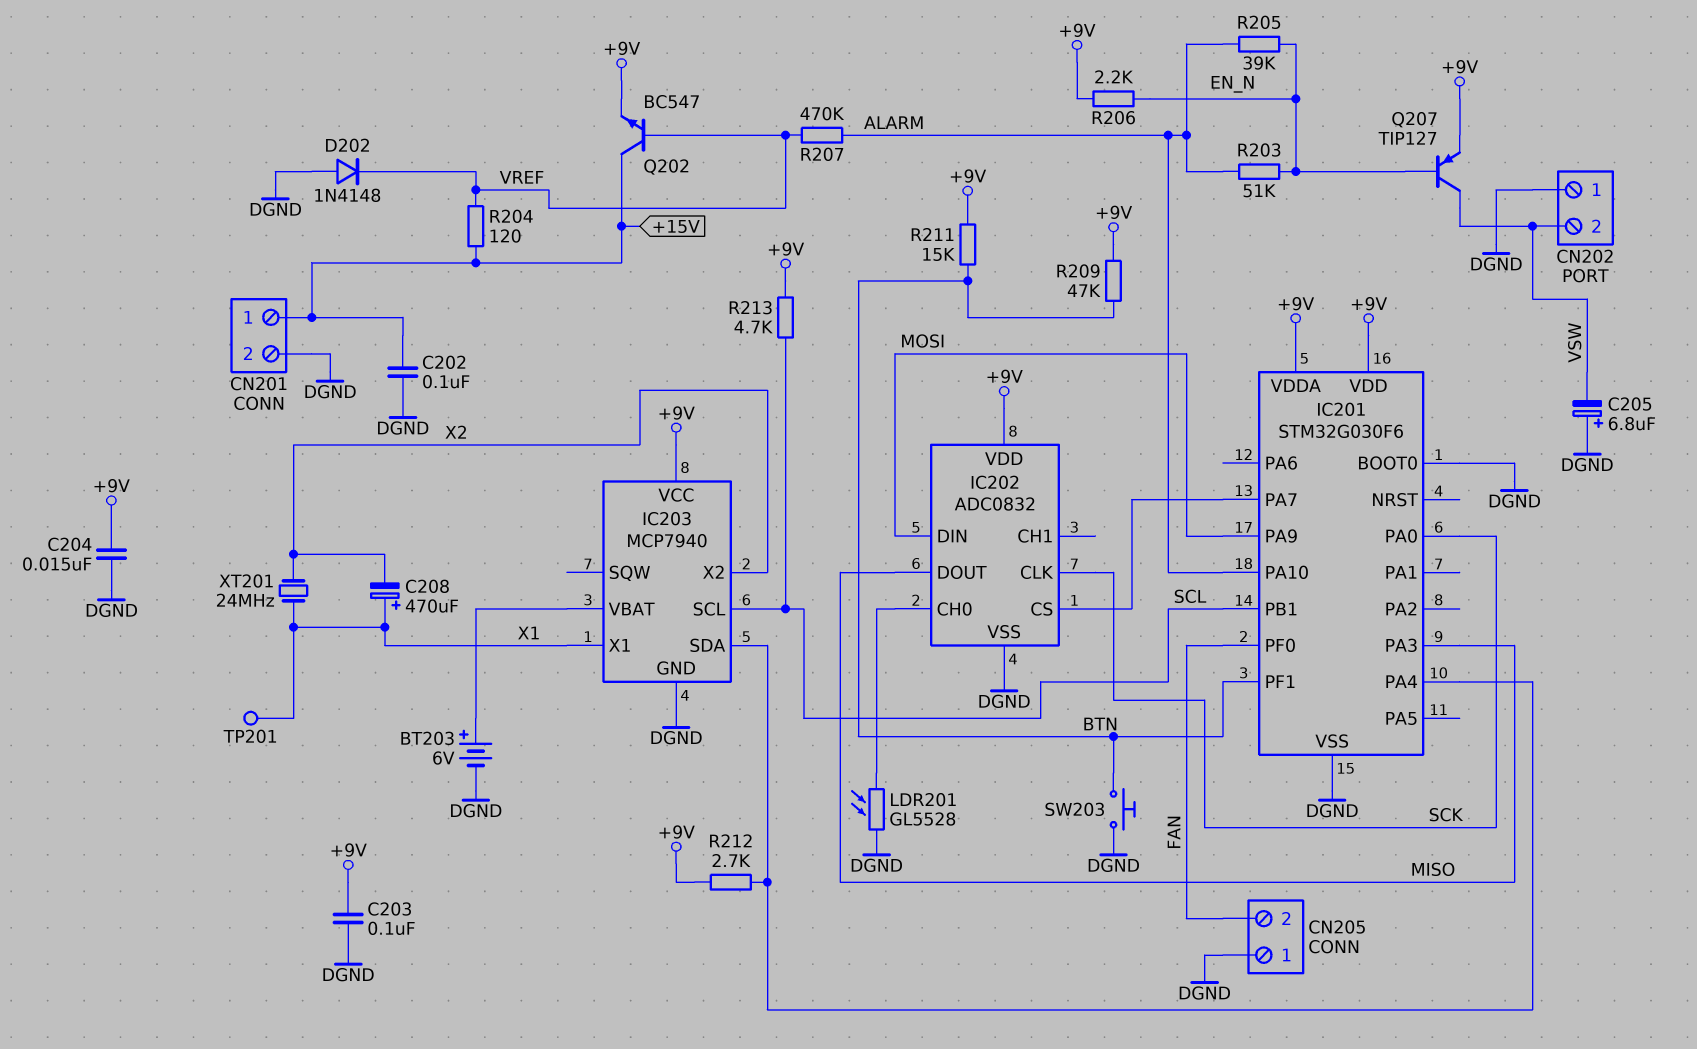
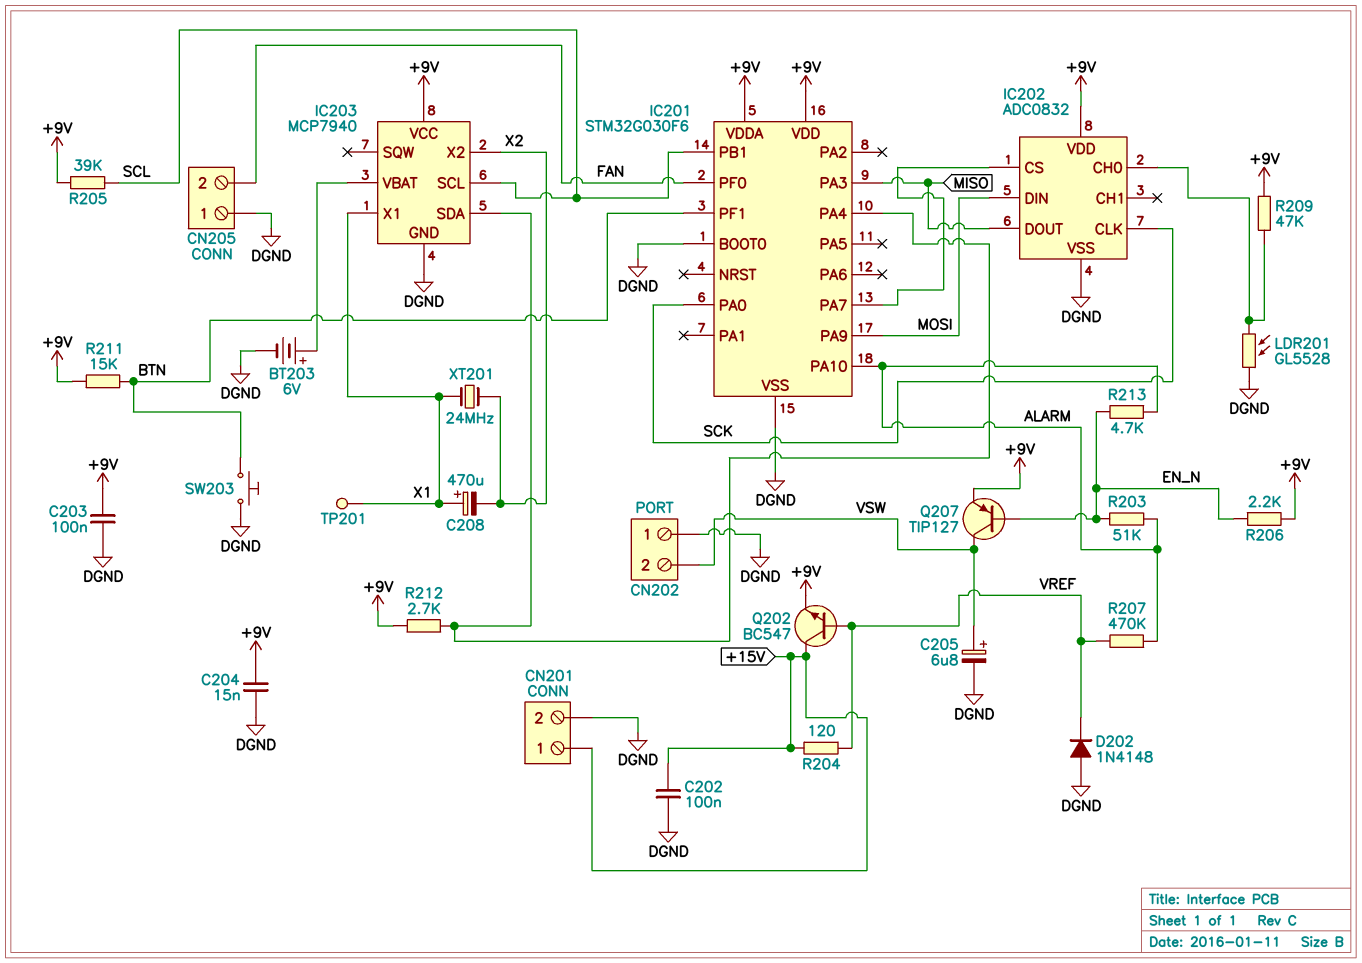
C205: 6.8uF (plus DGND, minus VSW) -> 6.8uF (plus VSW, minus DGND)
R205: 39k (ALARM, EN_N) -> 39k (+9V, SCL)
R209: 47k (+9V, BTN) -> 47k (+9V, IC202/CH0)
R213: 4.7k (+9V, SCL) -> 4.7k (ALARM, EN_N)

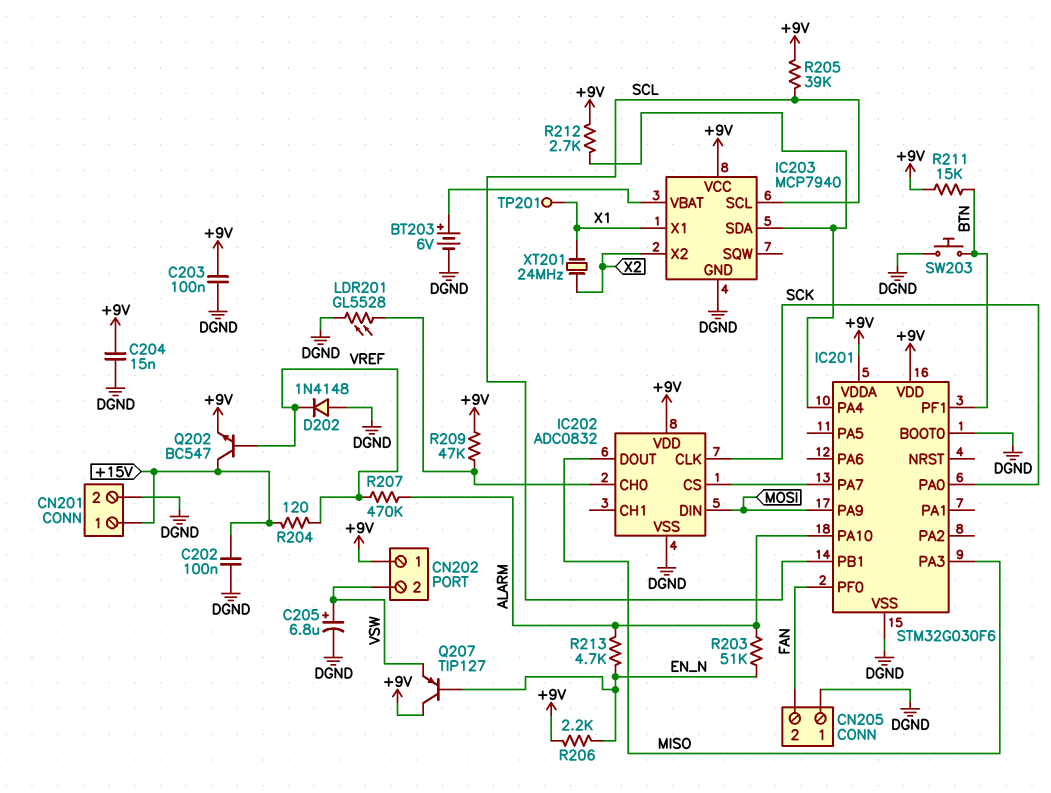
C208: 470uF (plus X1, minus X2) -> none
CN202 pin 1: DGND -> +9V
Q207: PNP TIP127 (B EN_N, C VSW, E +9V) -> PNP TIP127 (B EN_N, C +9V, E VSW)

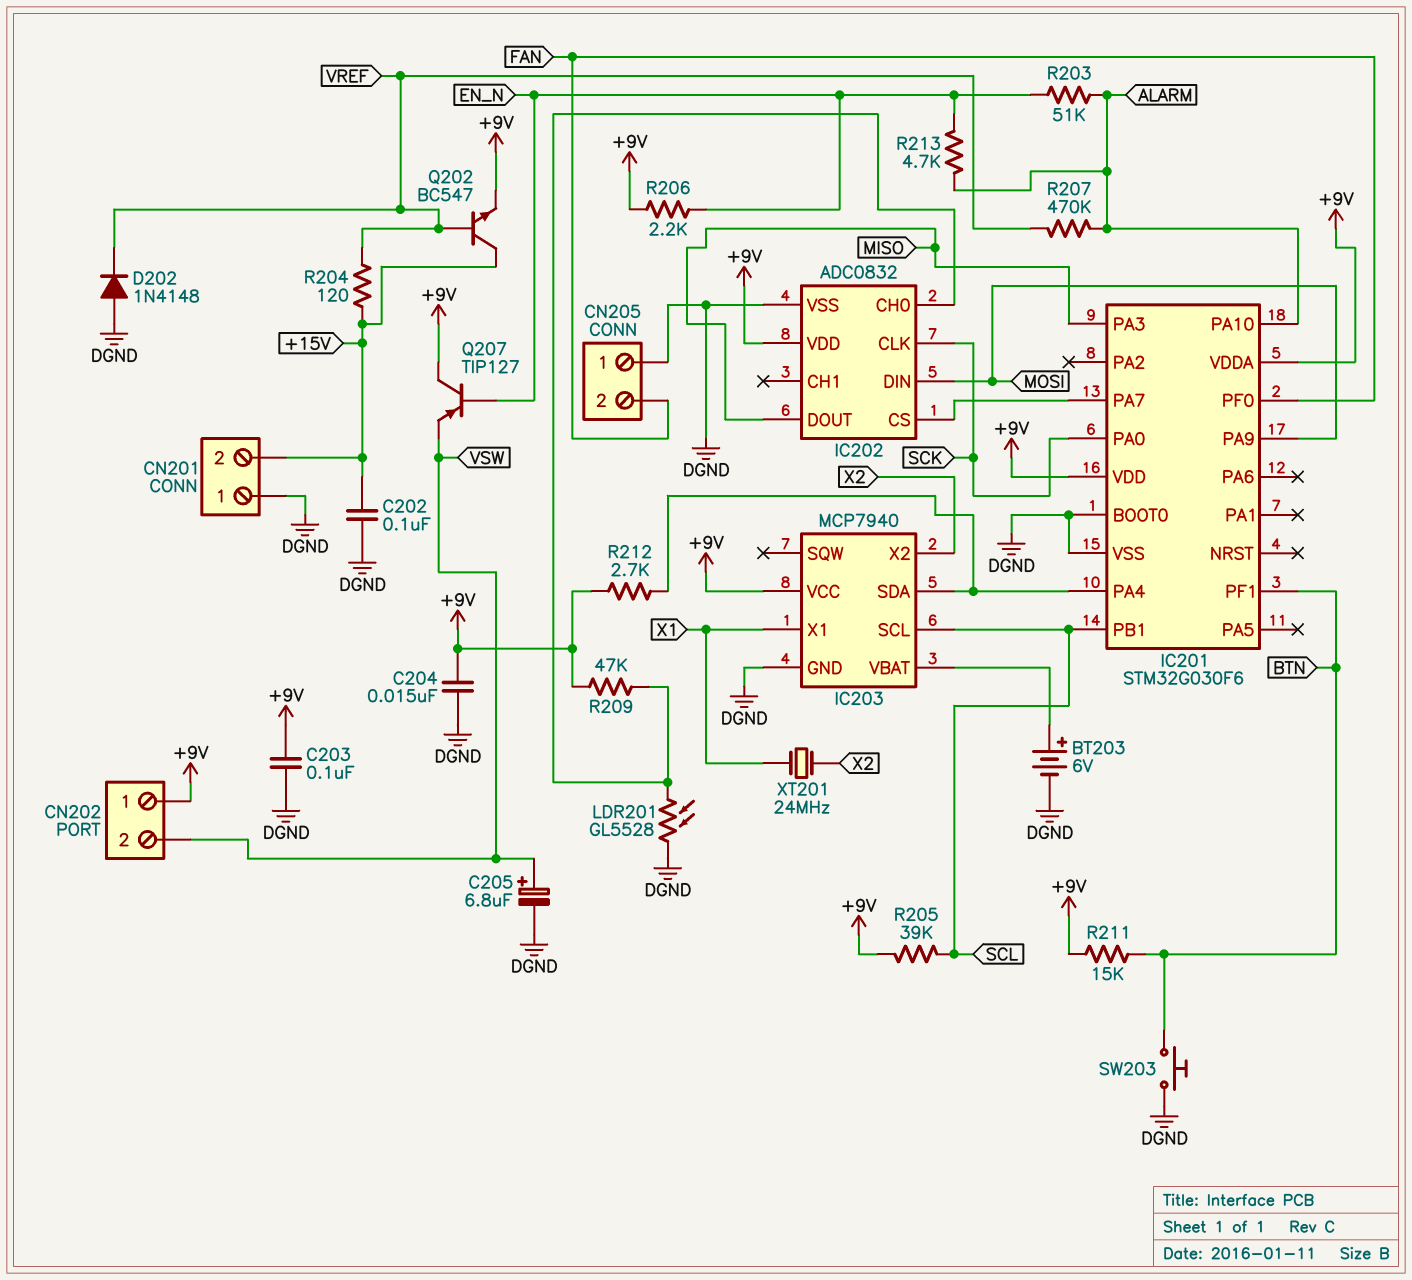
CN201 pin 1: +15V -> DGND
CN201 pin 2: DGND -> +15V
TP201: test point (X1) -> none

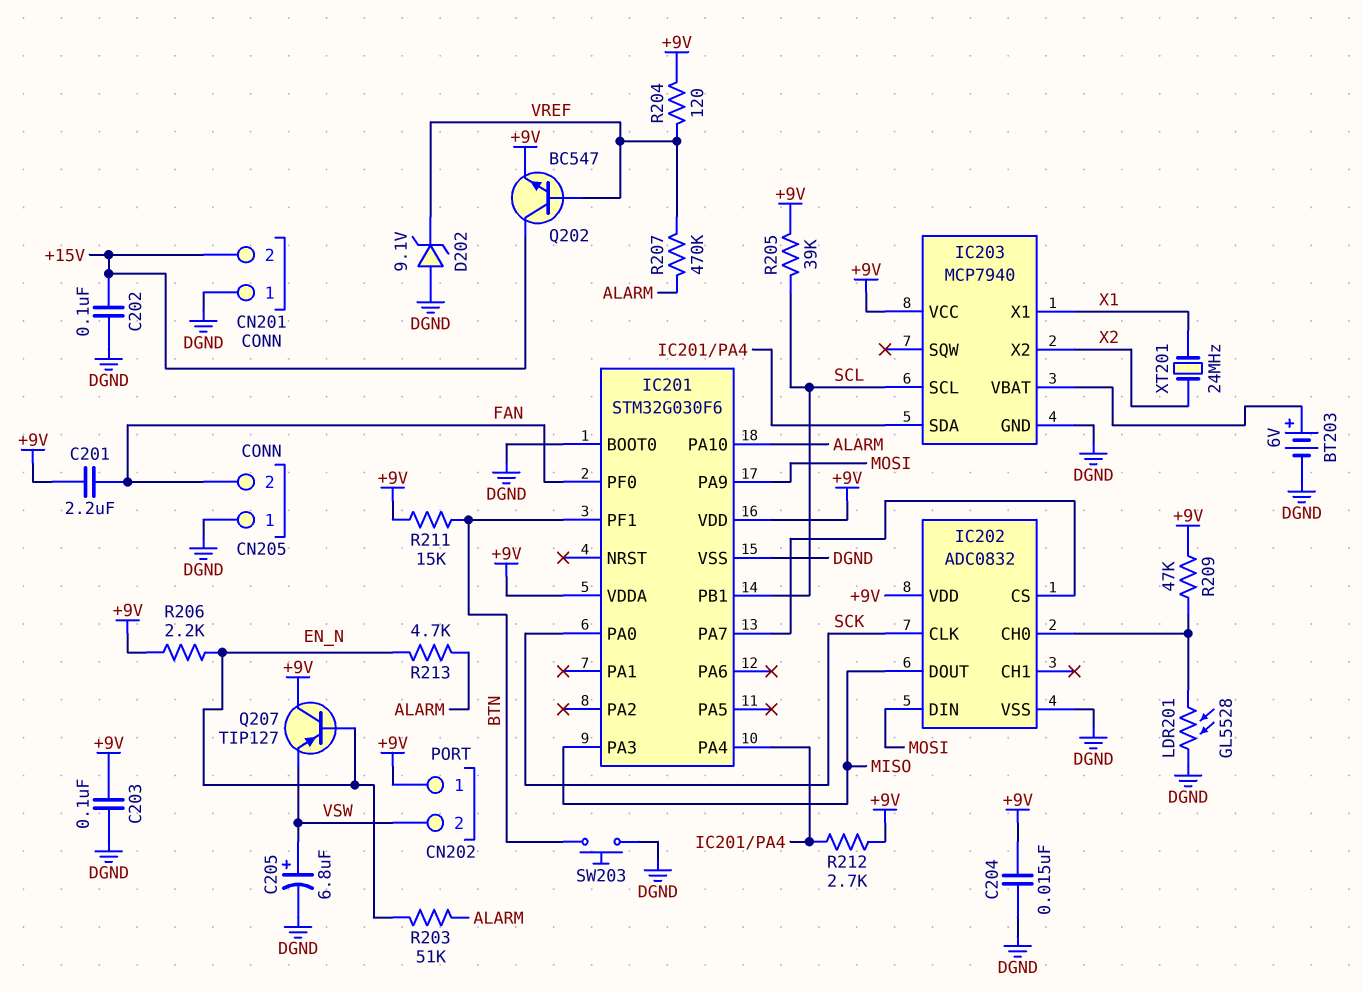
C201: none -> 2.2uF (+9V, FAN)
D202: diode 1N4148 (A DGND, K VREF) -> zener 9.1V (A DGND, K VREF)
R204: 120 (+15V, VREF) -> 120 (+9V, VREF)

